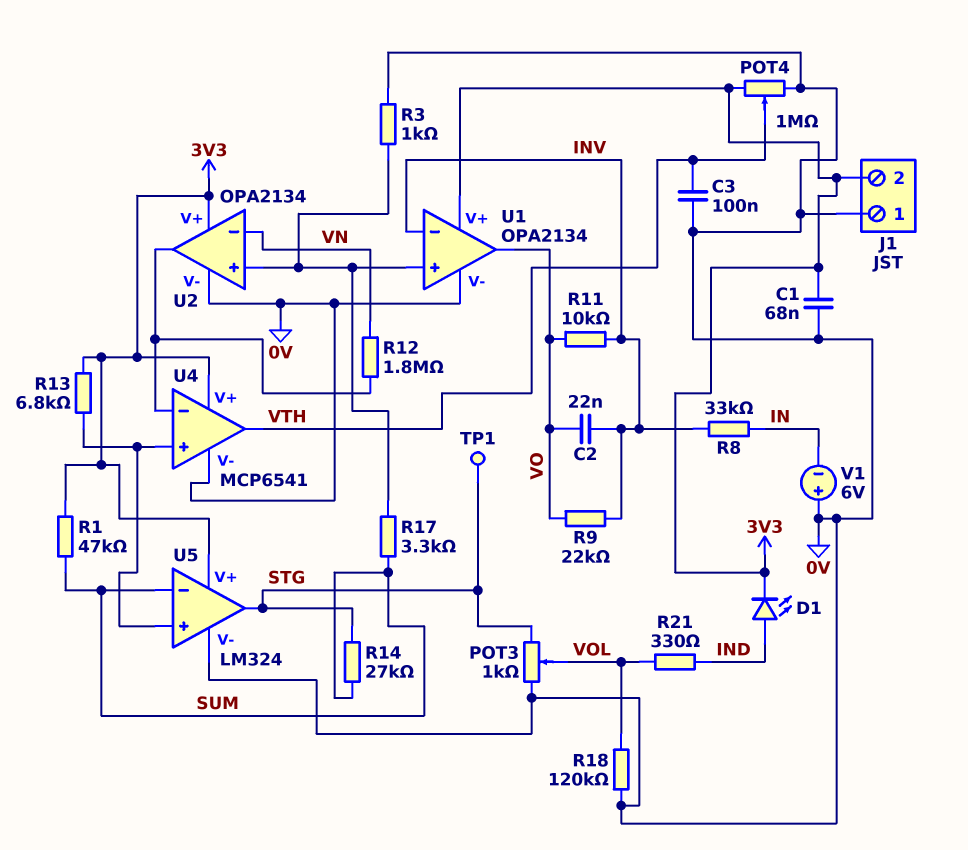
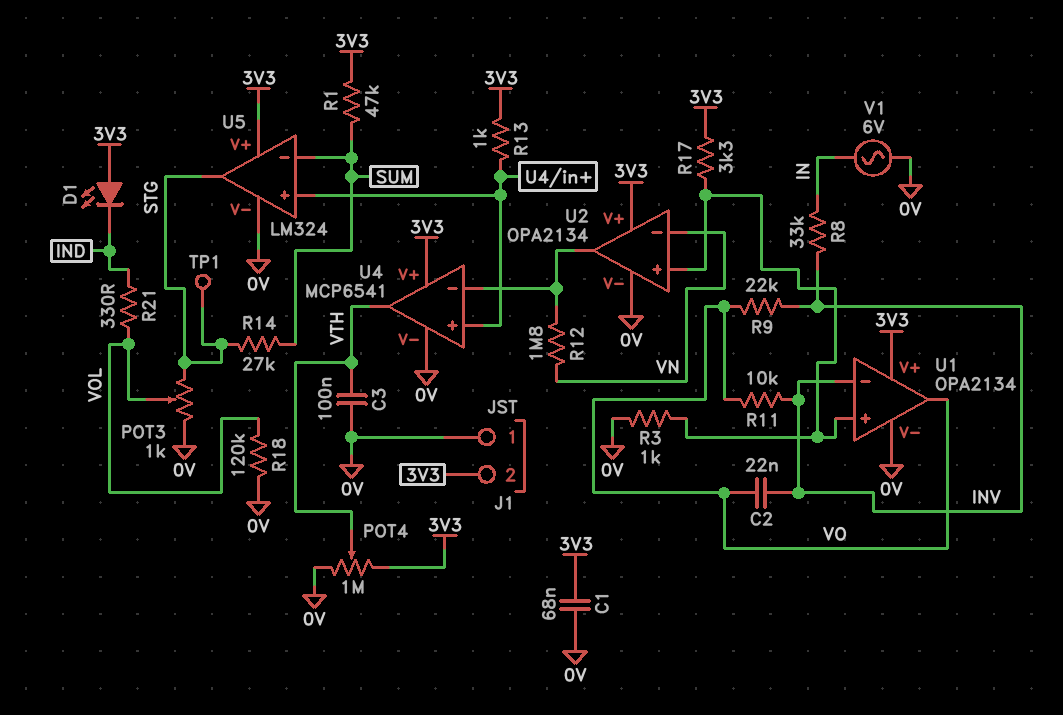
D1: LED (A IND, K 3V3) -> LED (A 3V3, K IND)
R13: 6.8k (3V3, U4/in+) -> 1k (3V3, U4/in+)
R17: 3.3k (SUM, U1/in+) -> 3.3k (3V3, U1/in+)
V1: 6V (plus 0V, minus IN) -> AC 6V (0V, IN)

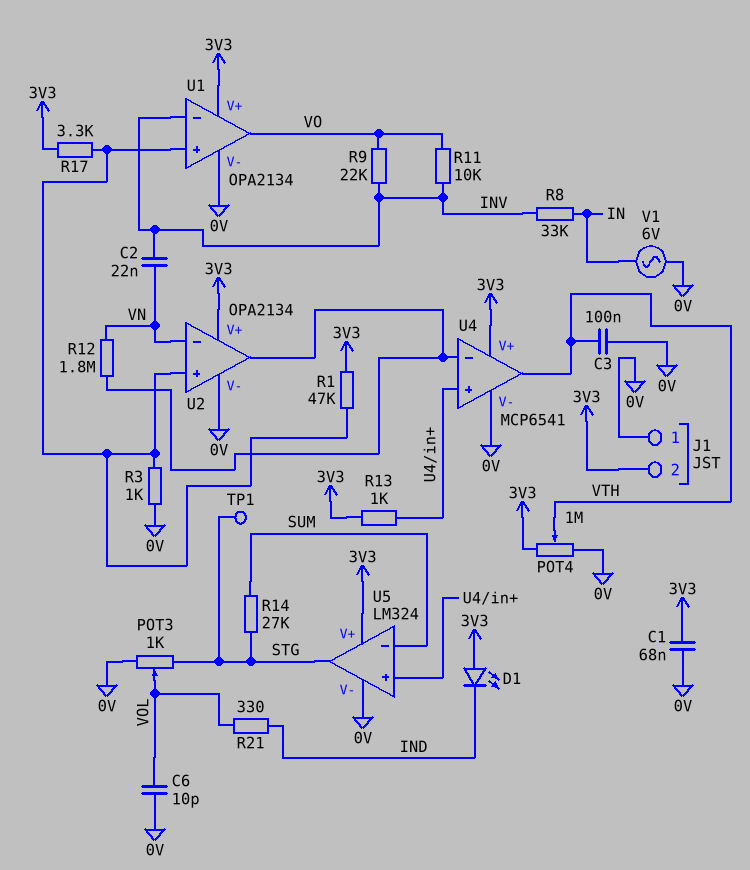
C2: 22nF (INV, VO) -> 22nF (INV, VN)
C6: none -> 10pF (0V, VOL)
R1: 47k (3V3, SUM) -> 47k (3V3, U1/in+)
R18: 120k (0V, VOL) -> none

